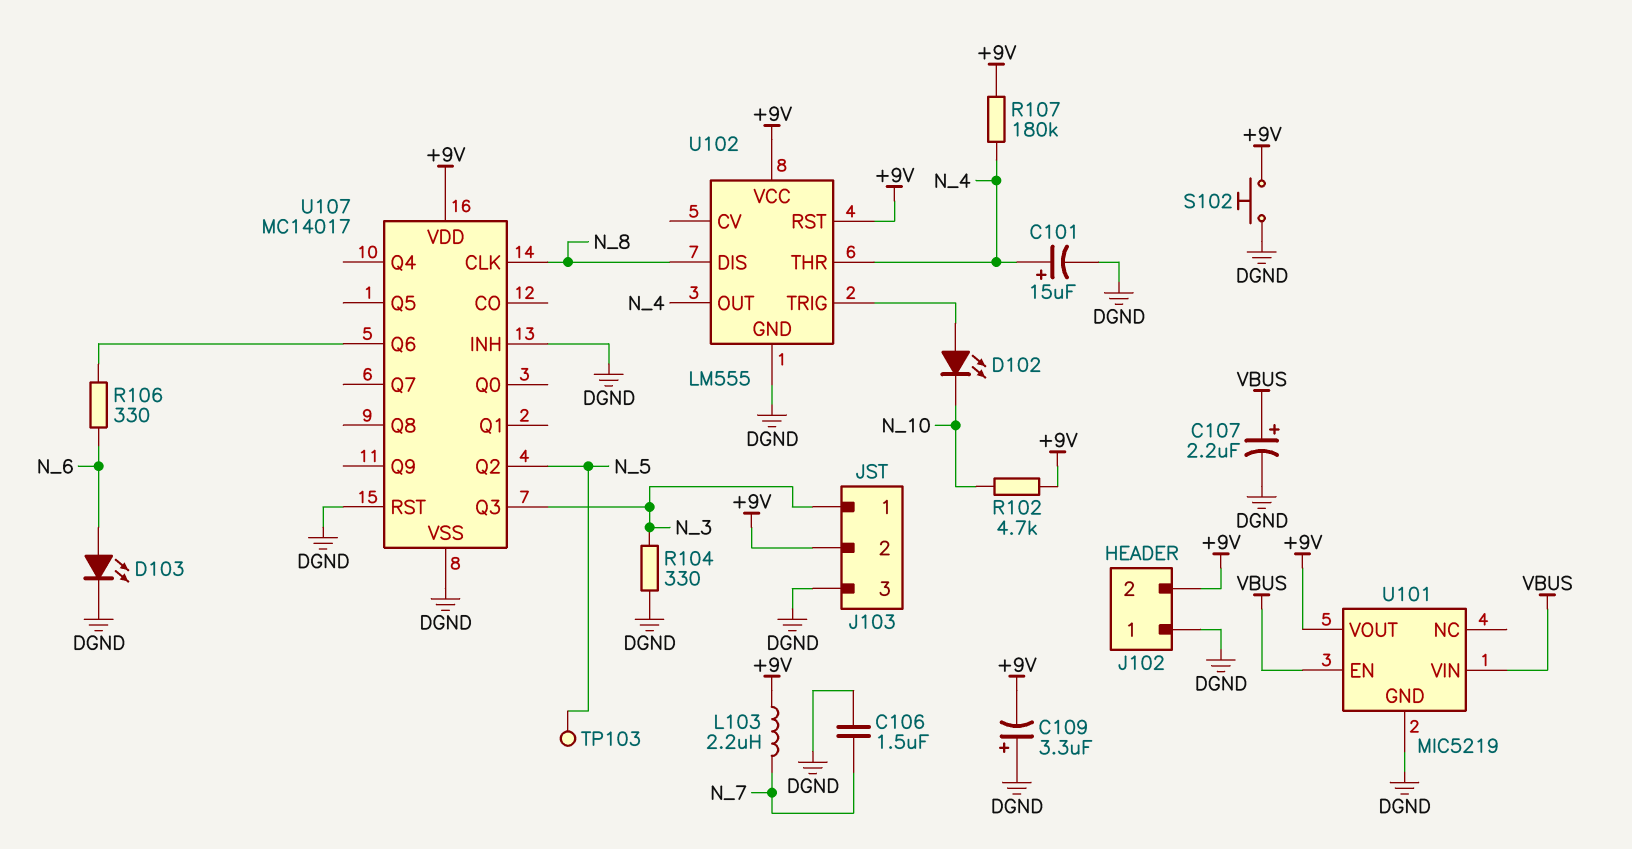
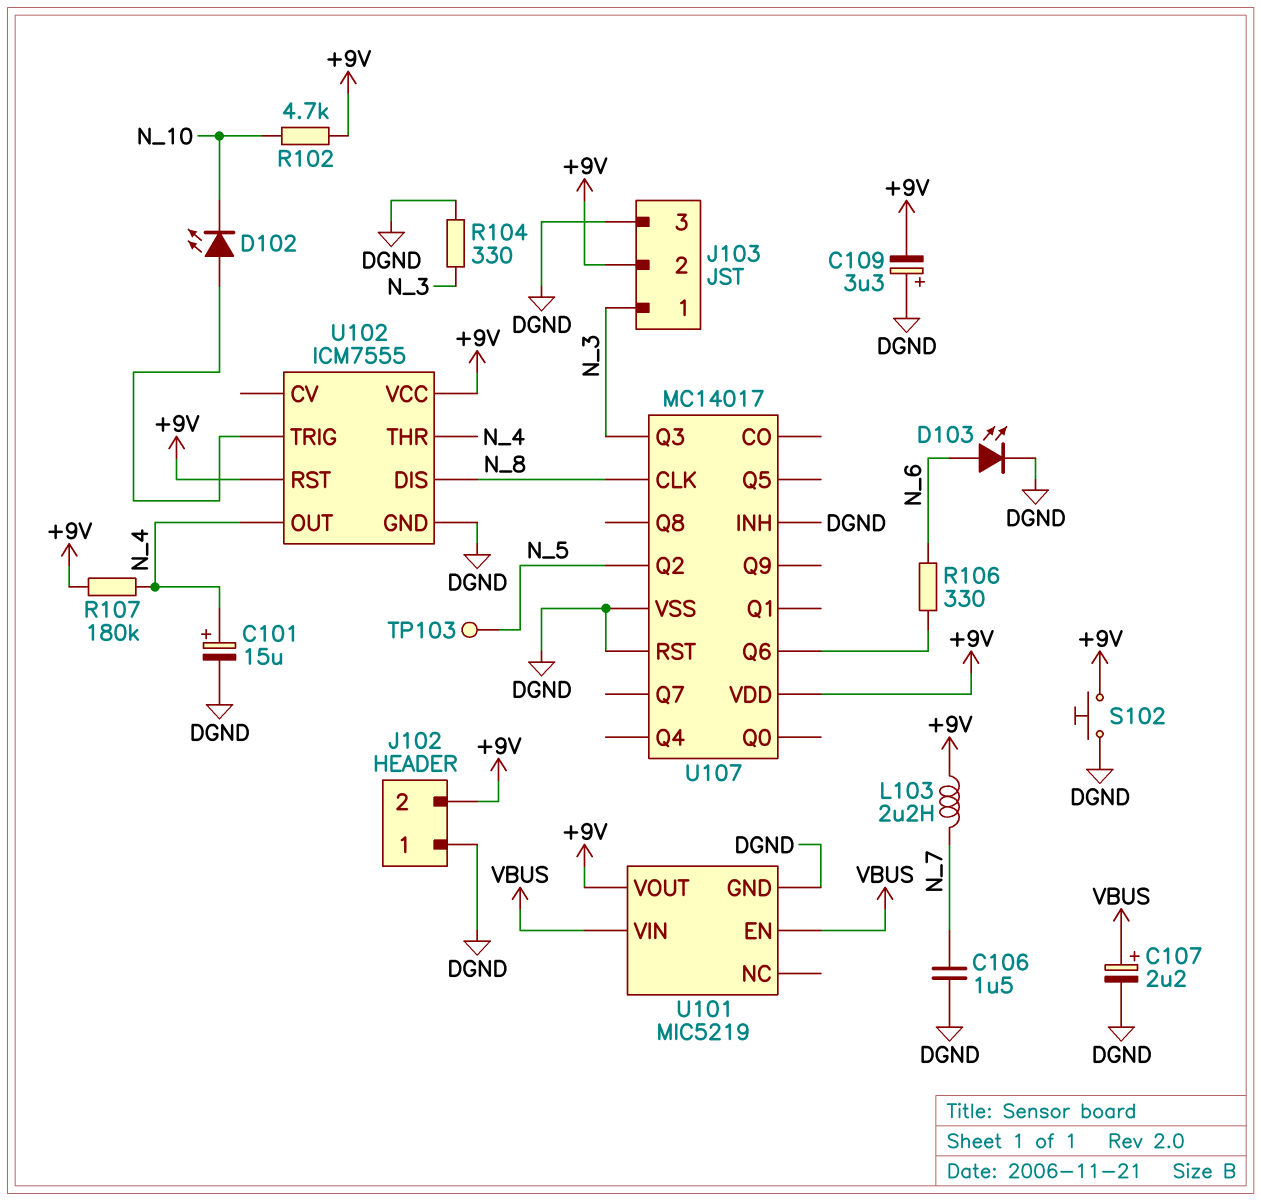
U102: LM555 -> ICM7555

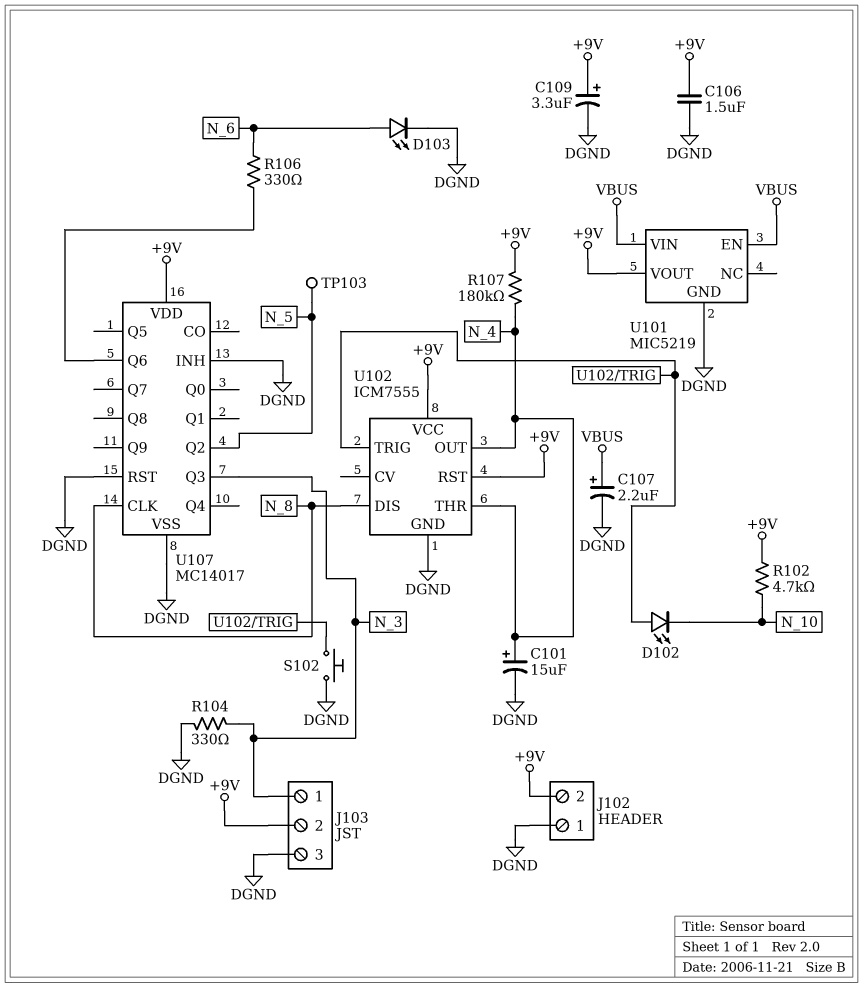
C106: 1.5uF (DGND, N_7) -> 1.5uF (+9V, DGND)
C109: 3.3uF (plus DGND, minus +9V) -> 3.3uF (plus +9V, minus DGND)
L103: 2.2uH (+9V, N_7) -> none
S102: button (+9V, DGND) -> button (DGND, U102/TRIG)

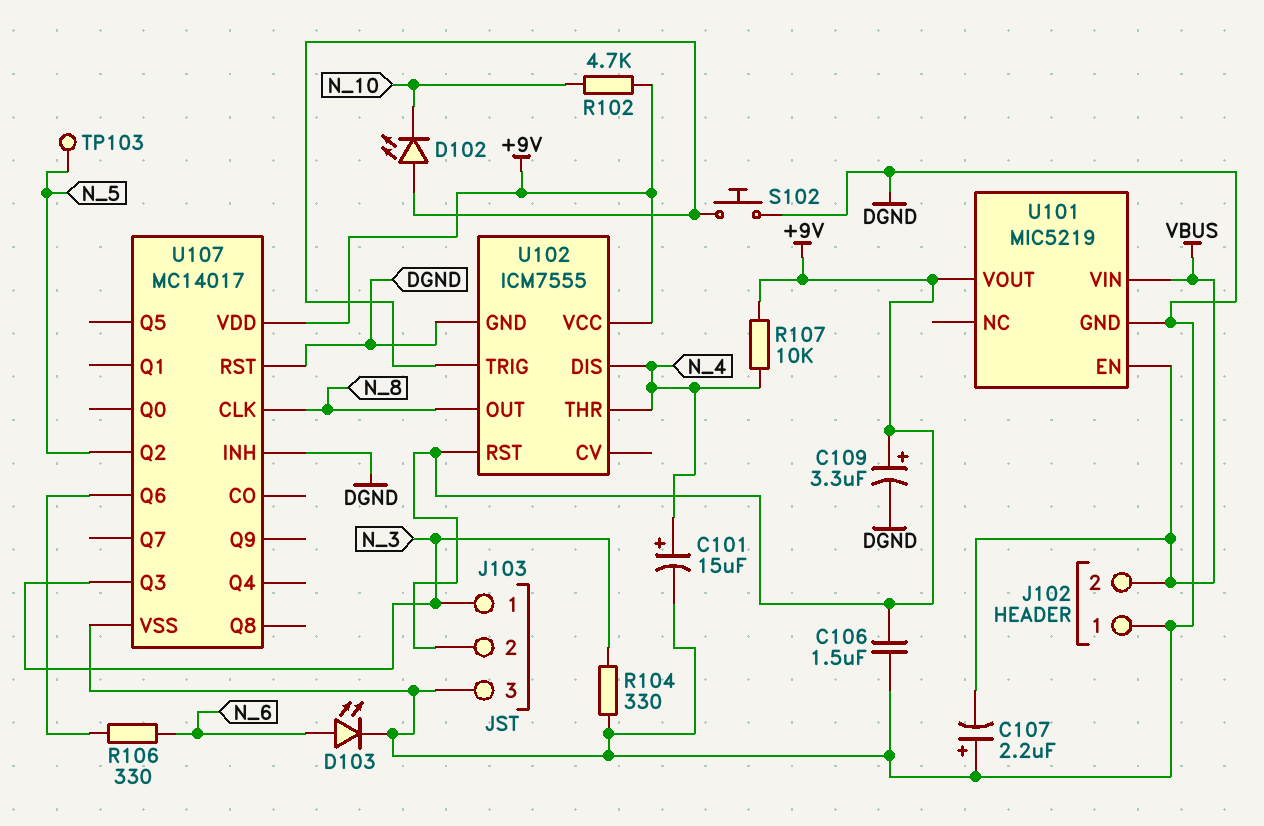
C107: 2.2uF (plus VBUS, minus DGND) -> 2.2uF (plus DGND, minus VBUS)
J102 pin 2: +9V -> VBUS
R107: 180k (+9V, N_4) -> 10k (+9V, N_4)
U102 pin DIS: N_8 -> N_4
U102 pin OUT: N_4 -> N_8

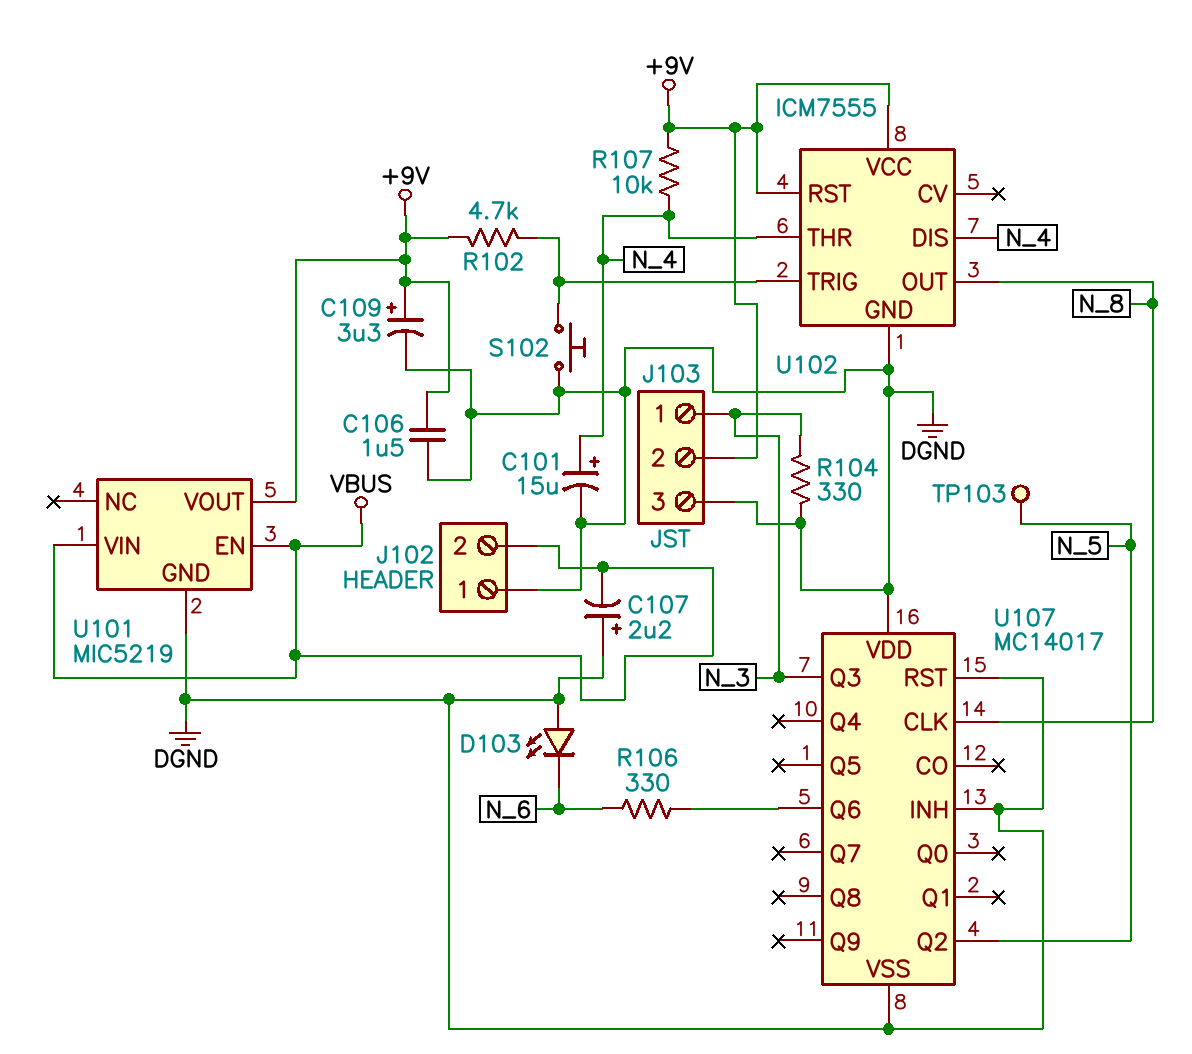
D102: LED (A U102/TRIG, K N_10) -> none
D103: LED (A N_6, K DGND) -> LED (A DGND, K N_6)
R102: 4.7k (+9V, N_10) -> 4.7k (+9V, U102/TRIG)
U107 pin VDD: +9V -> DGND

